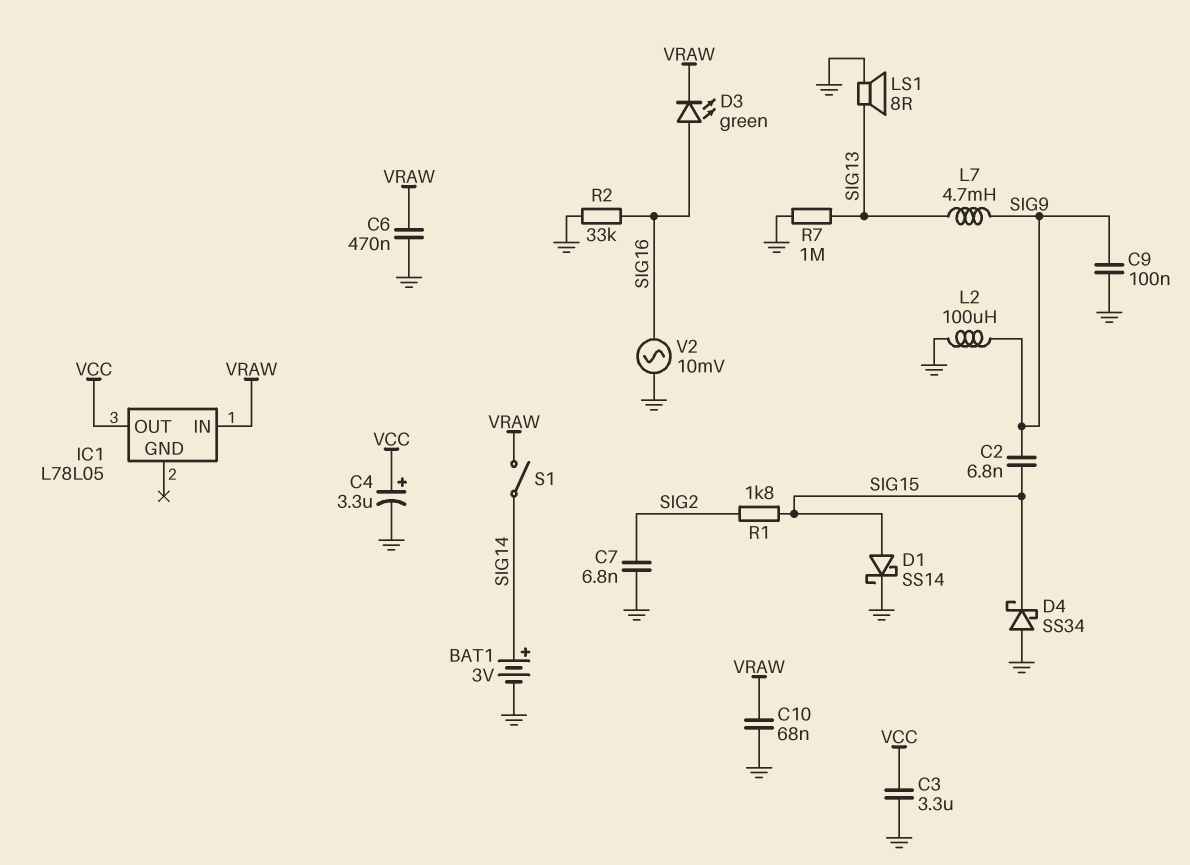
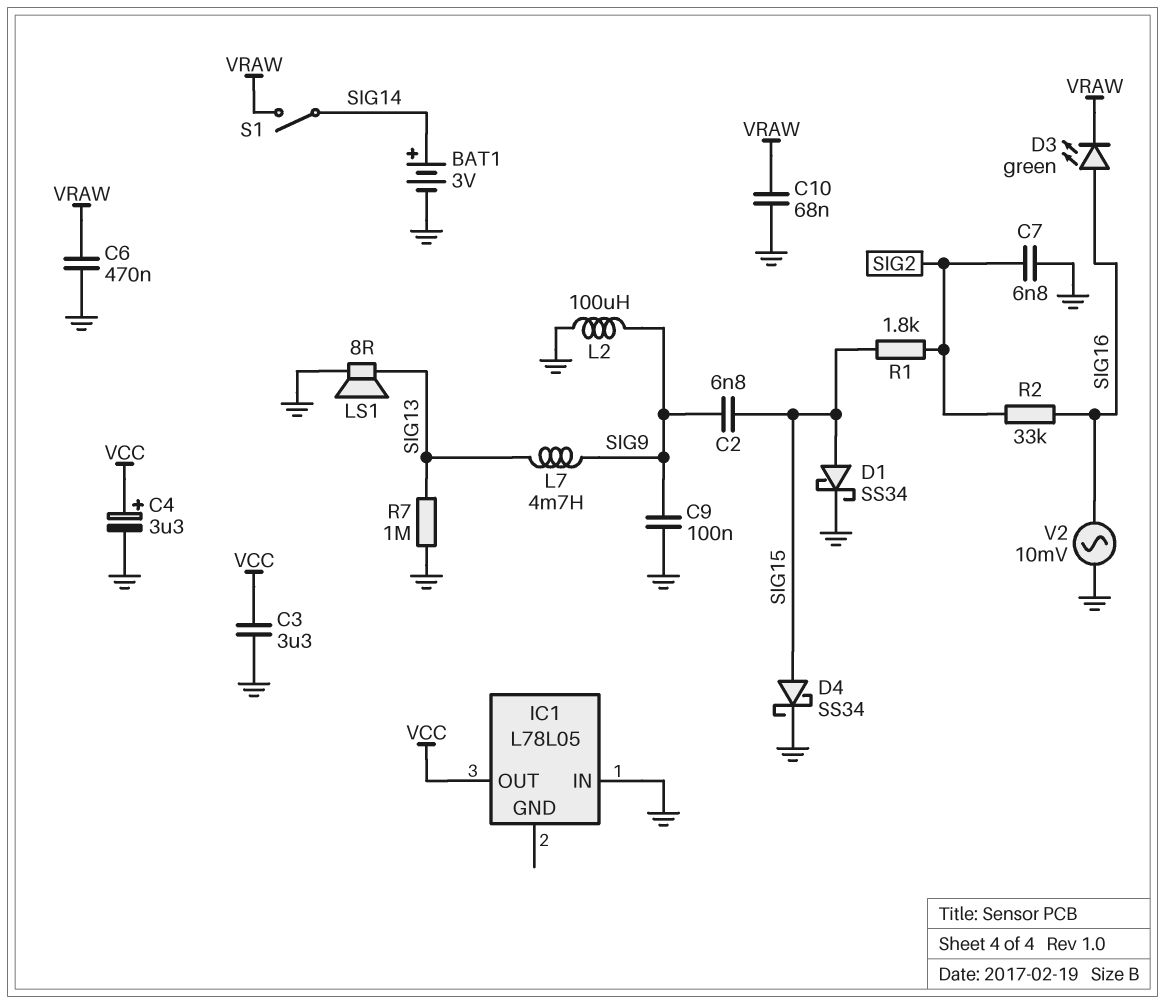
D1: schottky SS14 (A SIG15, K GND) -> schottky SS34 (A SIG15, K GND)
D4: schottky SS34 (A GND, K SIG15) -> schottky SS34 (A SIG15, K GND)
IC1 pin IN: VRAW -> GND
R2: 33k (GND, SIG16) -> 33k (SIG2, SIG16)

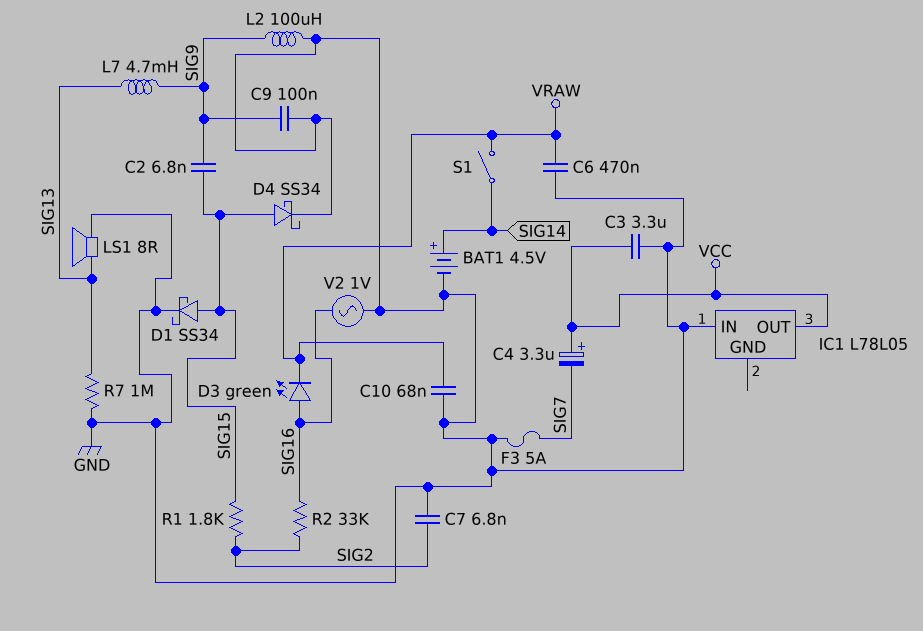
BAT1: 3V (plus SIG14, minus GND) -> 4.5V (plus SIG14, minus GND)
C4: 3.3uF (plus VCC, minus GND) -> 3.3uF (plus VCC, minus SIG7)
F3: none -> 5A (GND, SIG7)
V2: AC 10mV (GND, SIG16) -> AC 1V (GND, SIG16)

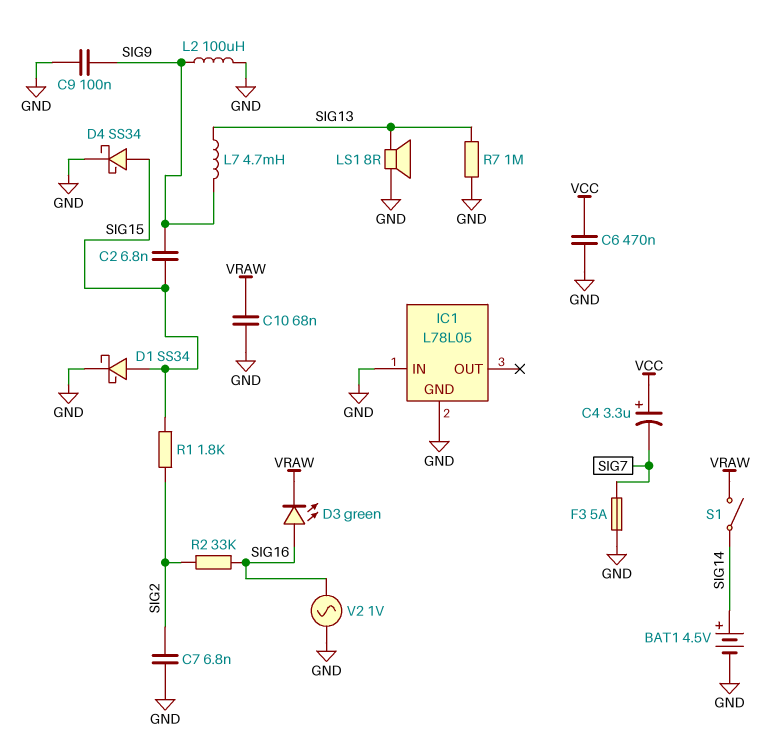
C3: 3.3uF (GND, VCC) -> none
C6: 470nF (GND, VRAW) -> 470nF (GND, VCC)
IC1 pin GND: none -> GND
IC1 pin OUT: VCC -> none

